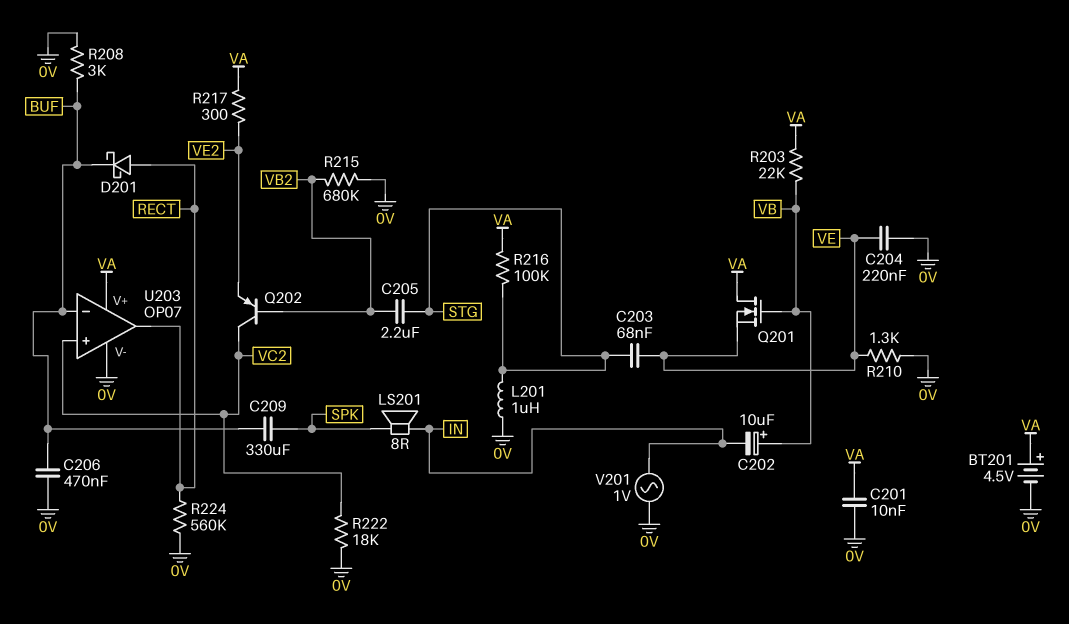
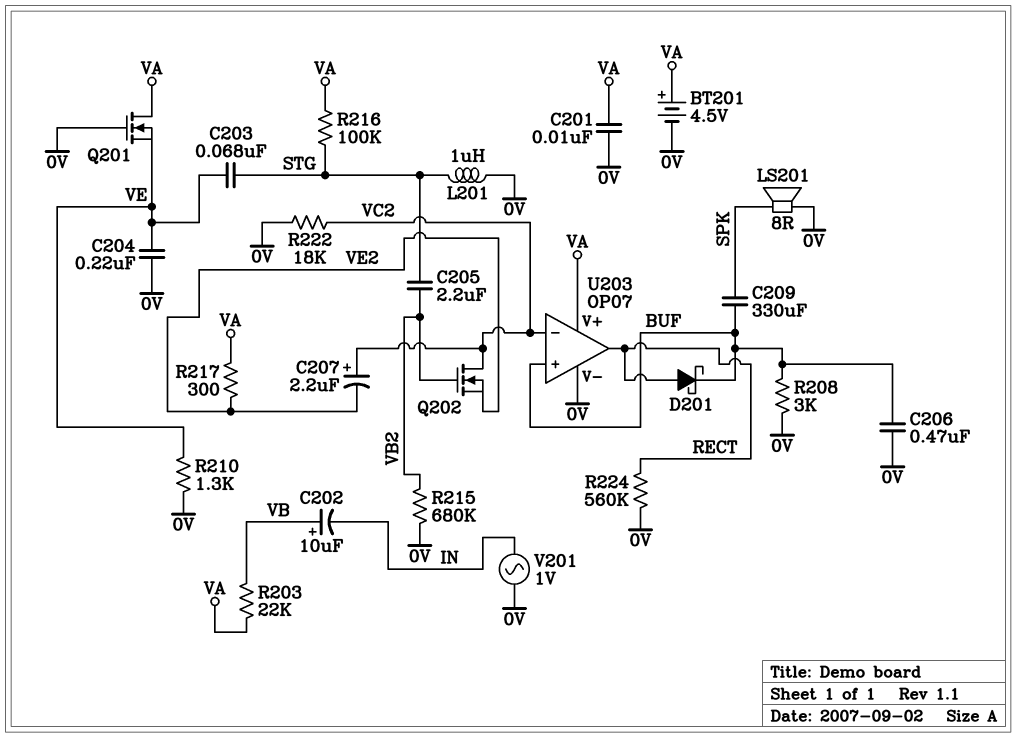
C207: none -> 2.2uF (plus VC2, minus VE2)
LS201: speaker 8R (IN, SPK) -> speaker 8R (0V, SPK)
Q201: NMOS (G VB, D VA, S VE) -> NMOS (G 0V, D VA, S VE)
Q202: PNP (B VB2, C VC2, E VE2) -> NMOS (G VB2, D VC2, S VE2)
U203 pin in+: VC2 -> BUF
U203 pin in-: BUF -> VC2

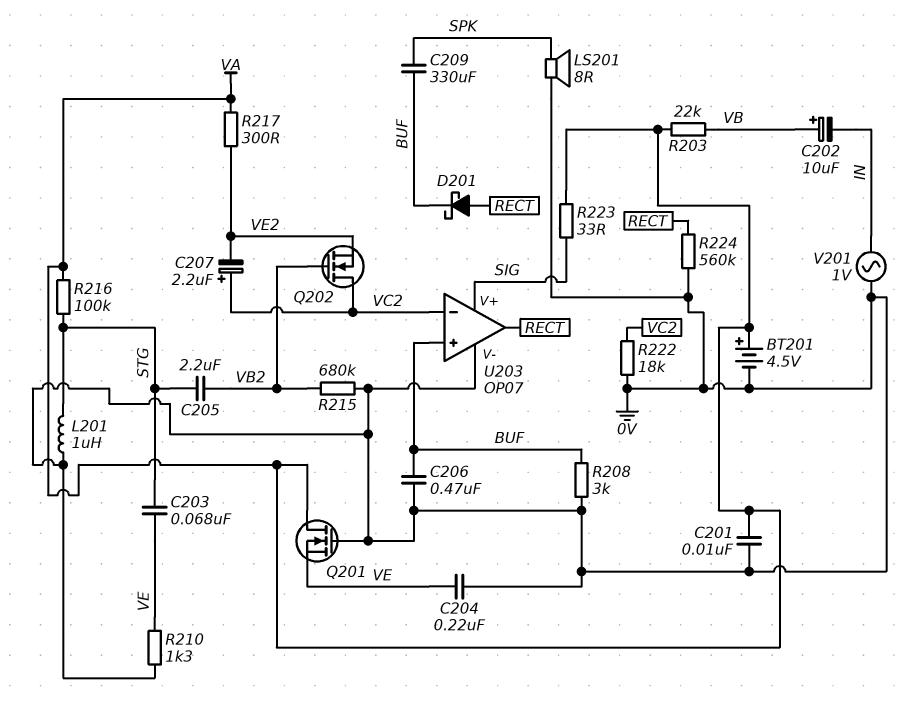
R223: none -> 33 (SIG, VA)
U203 pin V+: VA -> SIG

